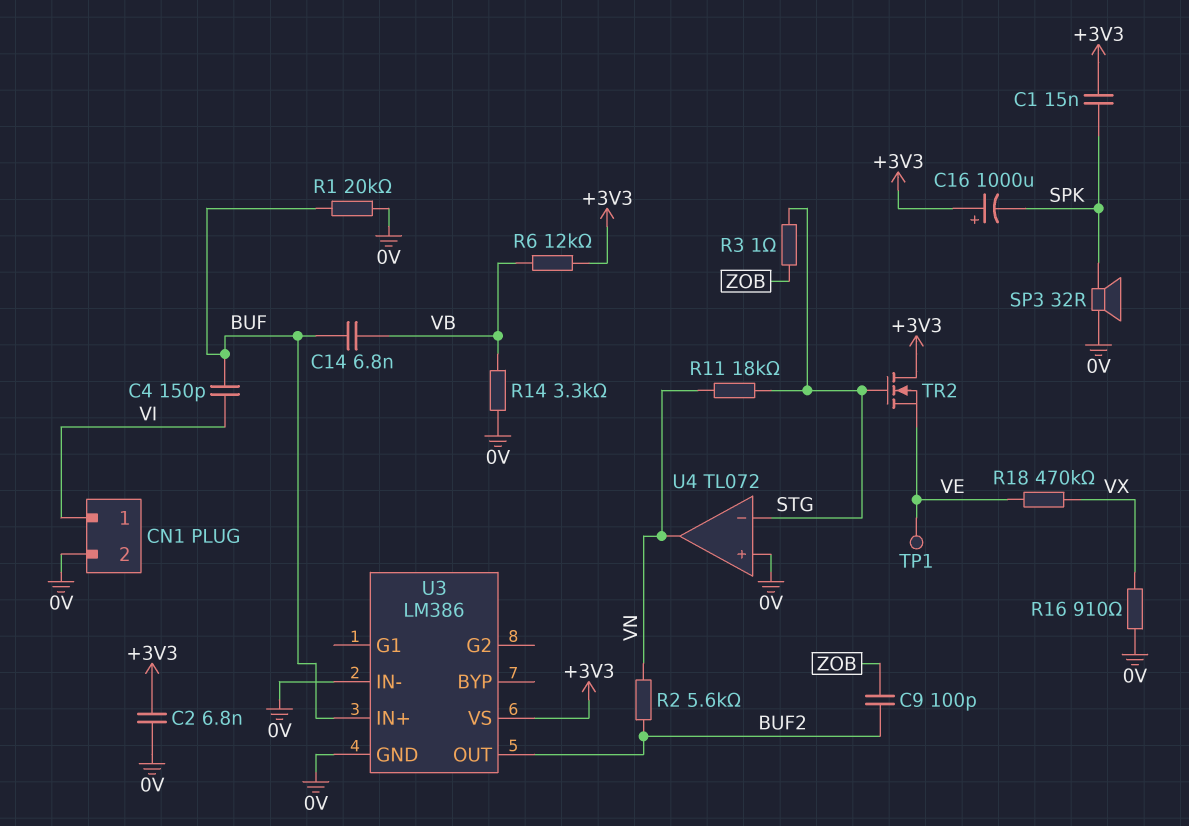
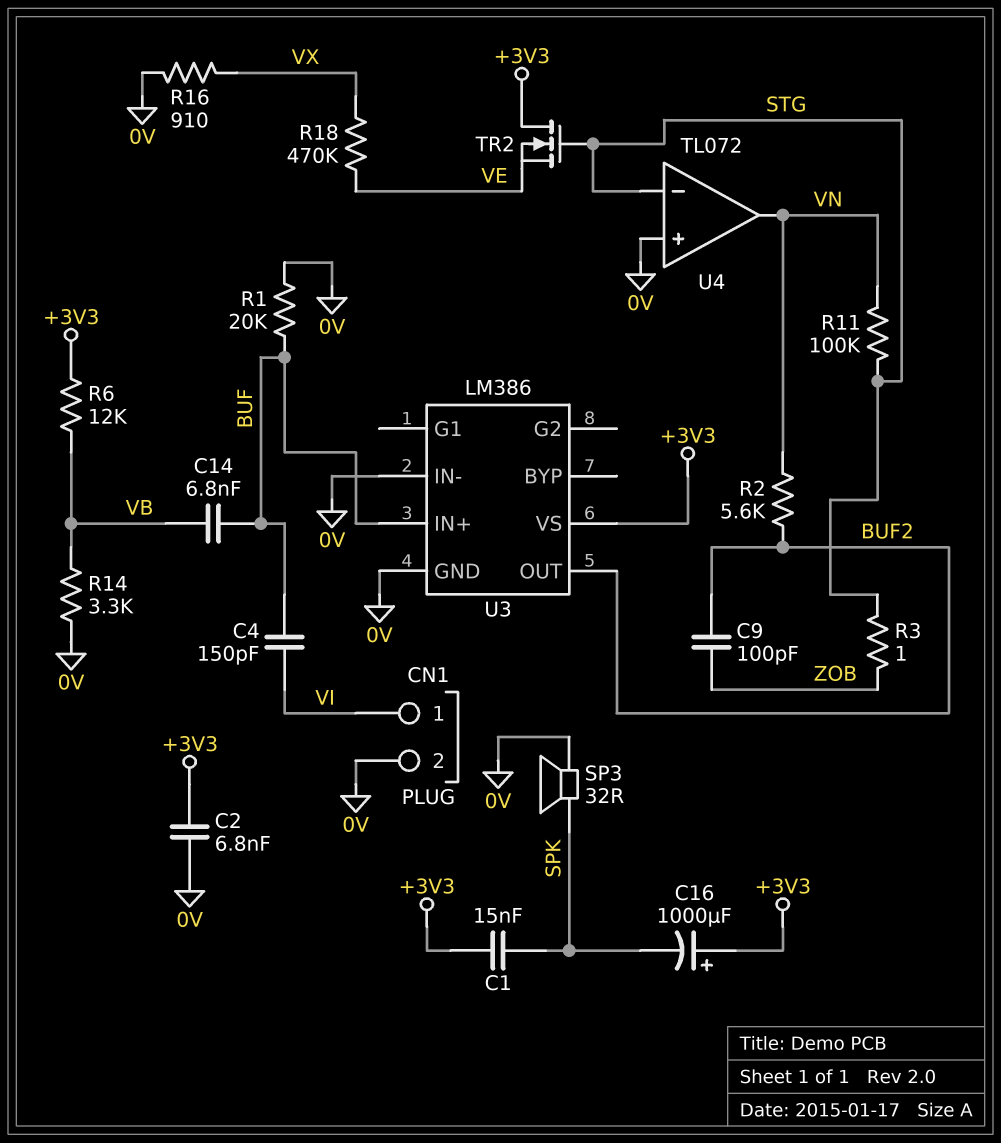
R11: 18k (STG, VN) -> 100k (STG, VN)
TP1: test point (VE) -> none

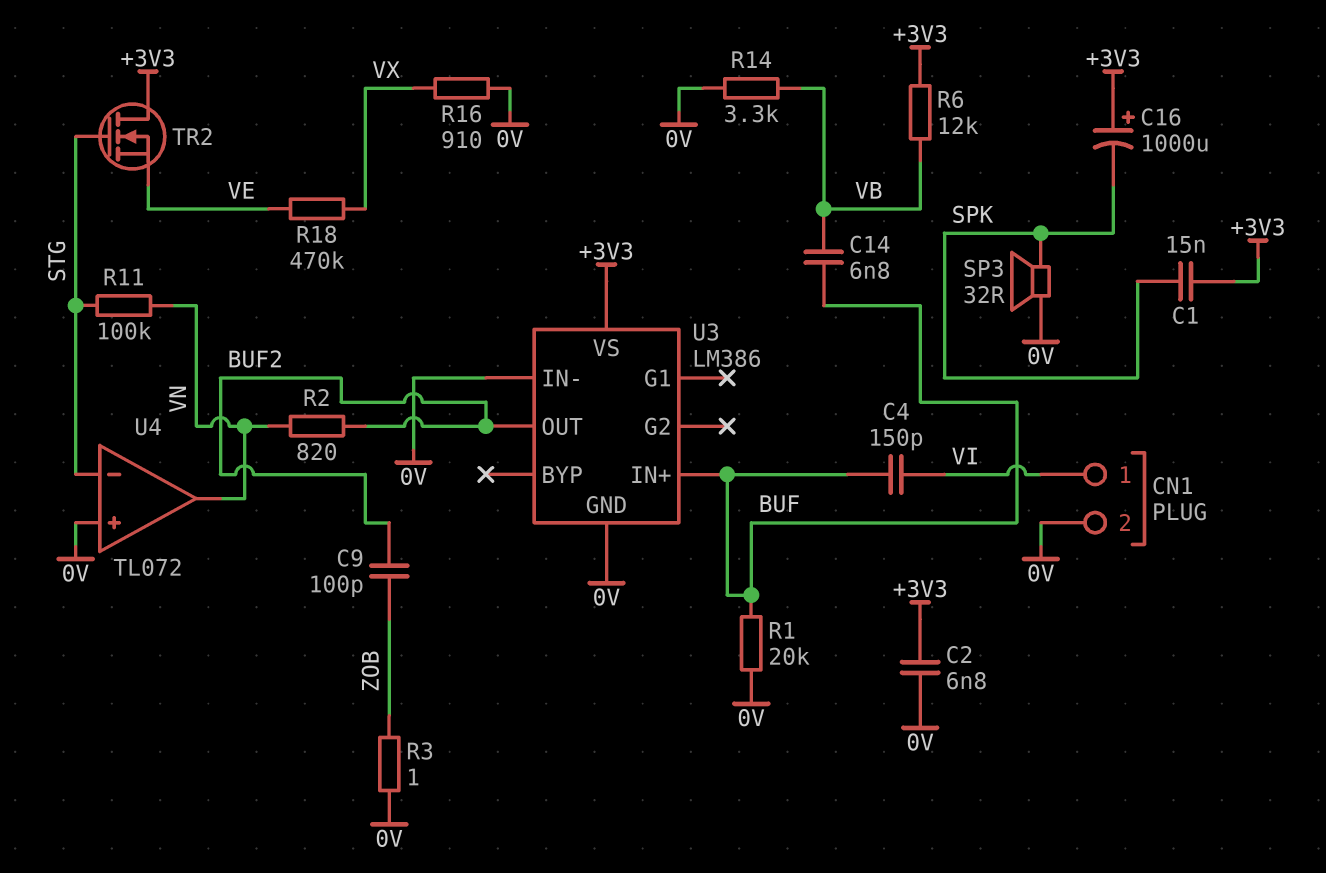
R2: 5.6k (BUF2, VN) -> 820 (BUF2, VN)
R3: 1 (STG, ZOB) -> 1 (0V, ZOB)

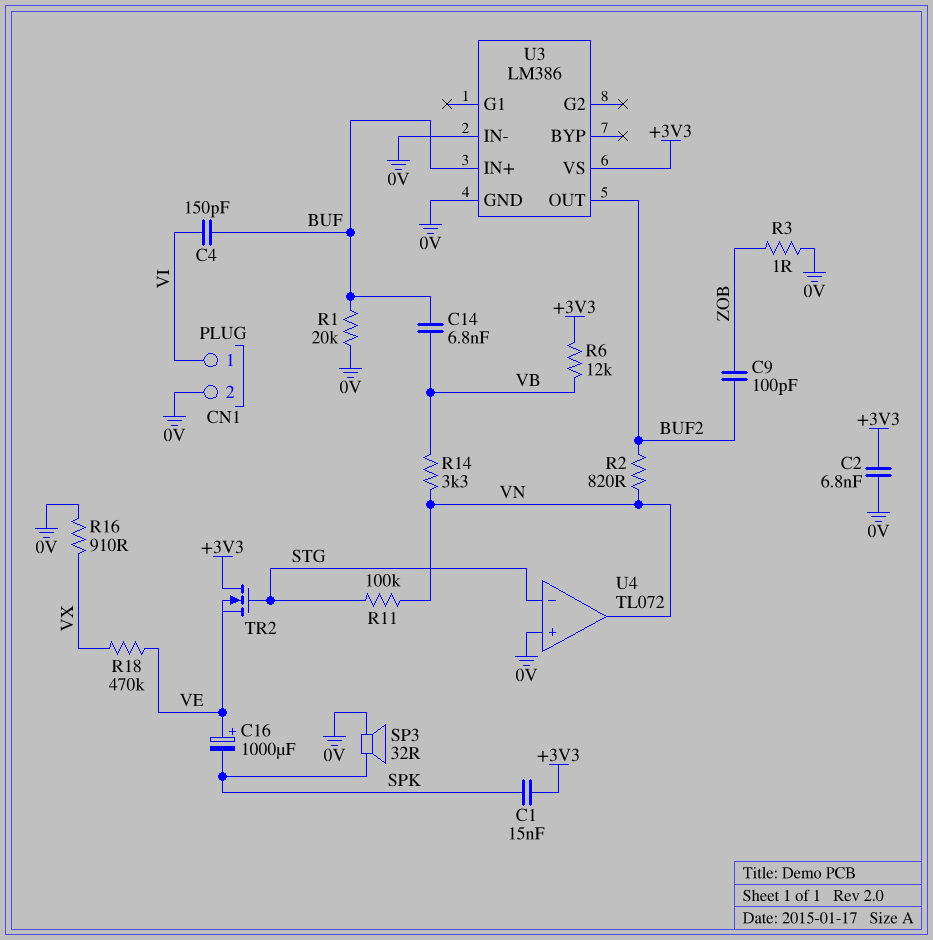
C16: 1000uF (plus +3V3, minus SPK) -> 1000uF (plus VE, minus SPK)
R14: 3.3k (0V, VB) -> 3.3k (VB, VN)

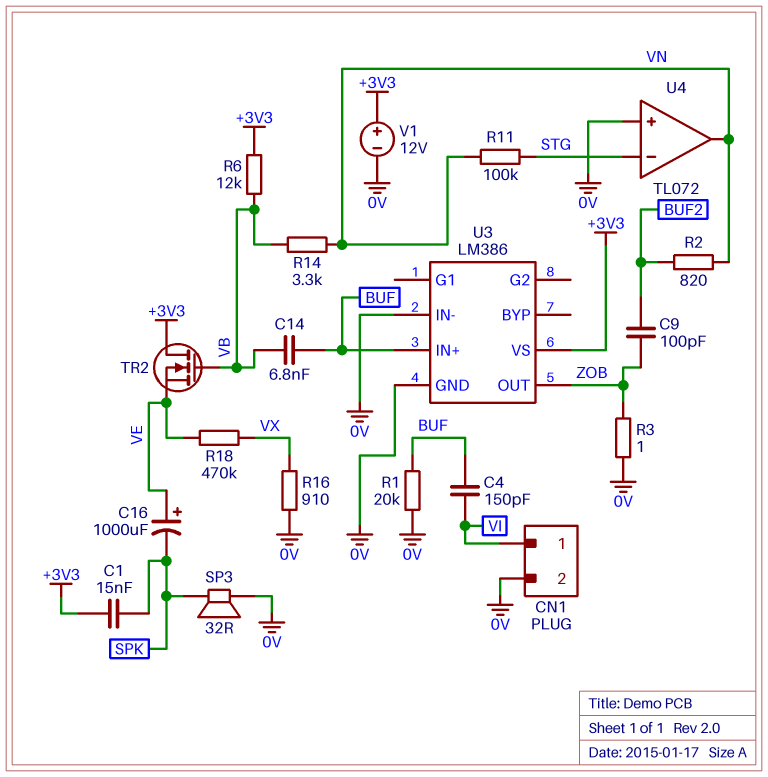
C2: 6.8nF (+3V3, 0V) -> none
TR2: NMOS (G STG, D +3V3, S VE) -> NMOS (G VB, D +3V3, S VE)
U3 pin OUT: BUF2 -> ZOB
V1: none -> 12V (plus +3V3, minus 0V)

